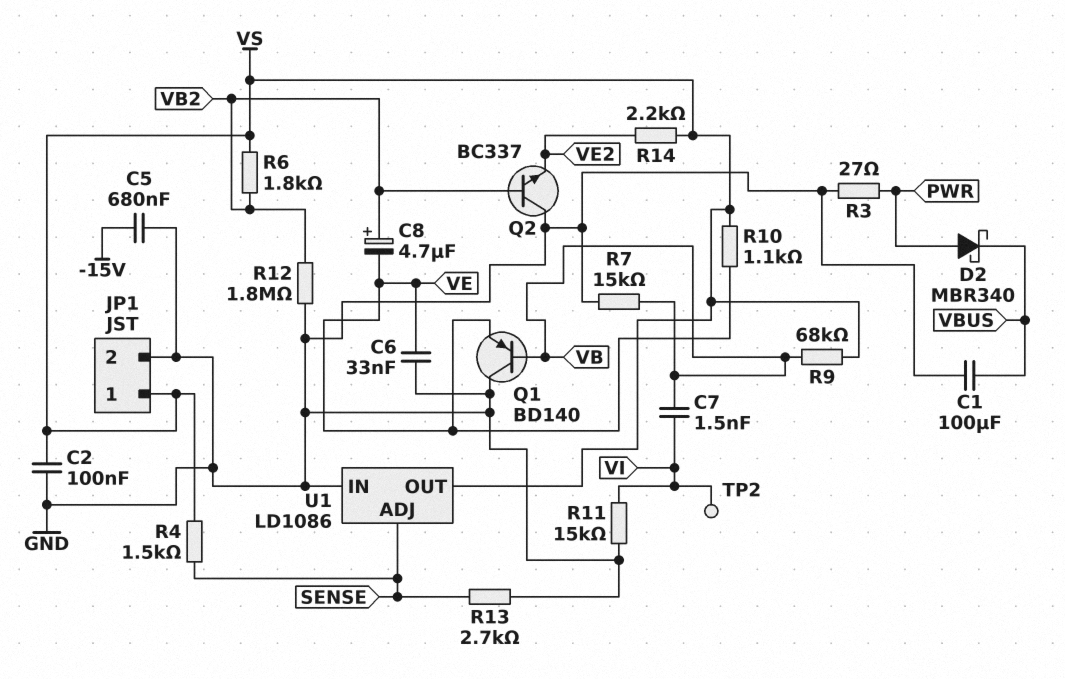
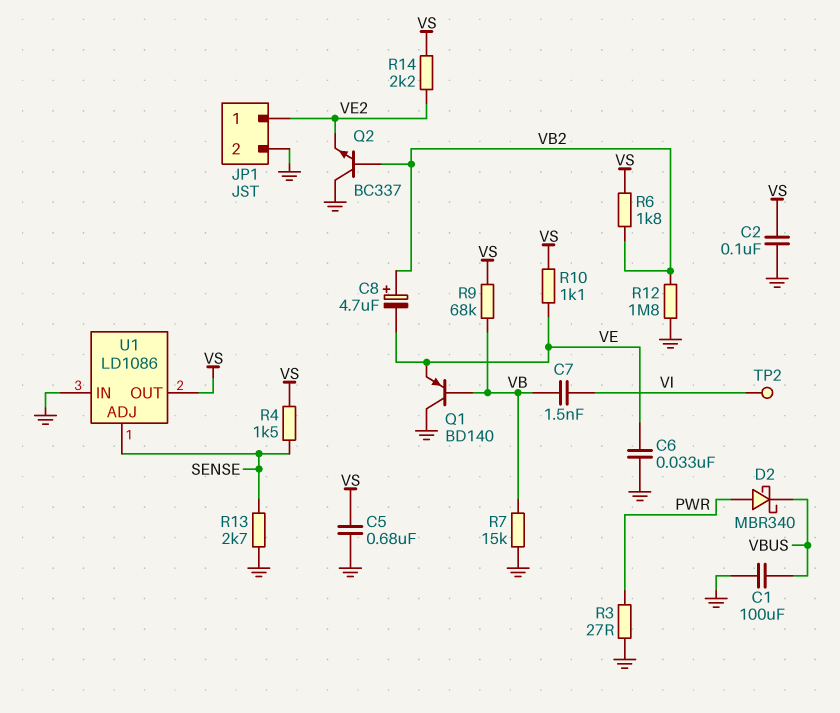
C5: 680nF (-15V, GND) -> 680nF (GND, VS)
JP1 pin 1: VS -> VE2
R11: 15k (GND, VI) -> none

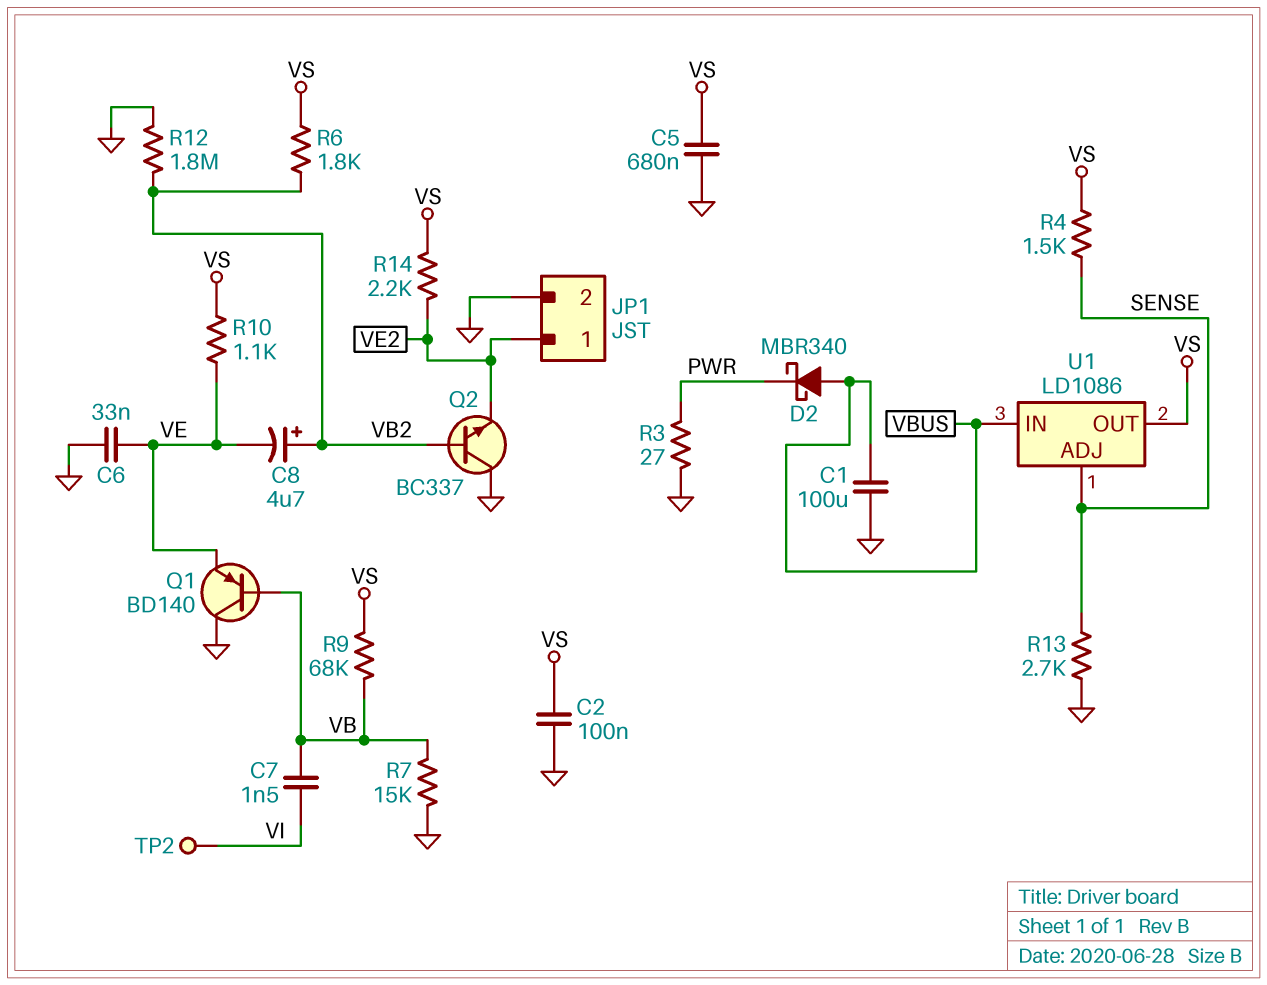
D2: schottky MBR340 (A PWR, K VBUS) -> schottky MBR340 (A VBUS, K PWR)
U1 pin IN: GND -> VBUS

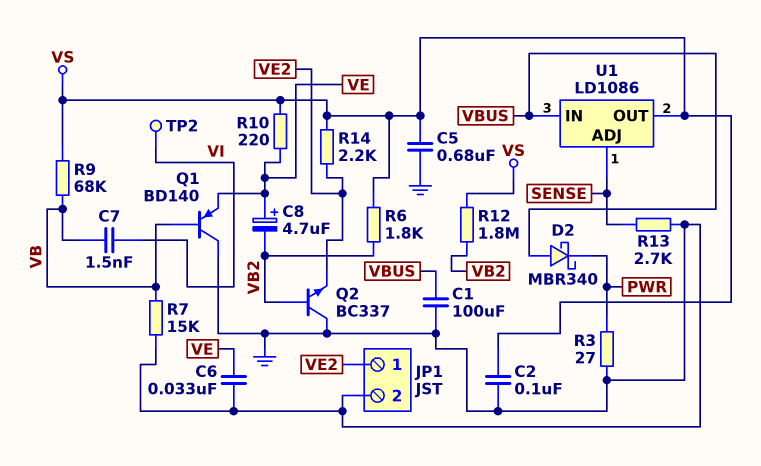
C8: 4.7uF (plus VB2, minus VE) -> 4.7uF (plus VE, minus VB2)
R4: 1.5k (SENSE, VS) -> none
R10: 1.1k (VE, VS) -> 220 (VE, VS)
R12: 1.8M (GND, VB2) -> 1.8M (VB2, VS)

